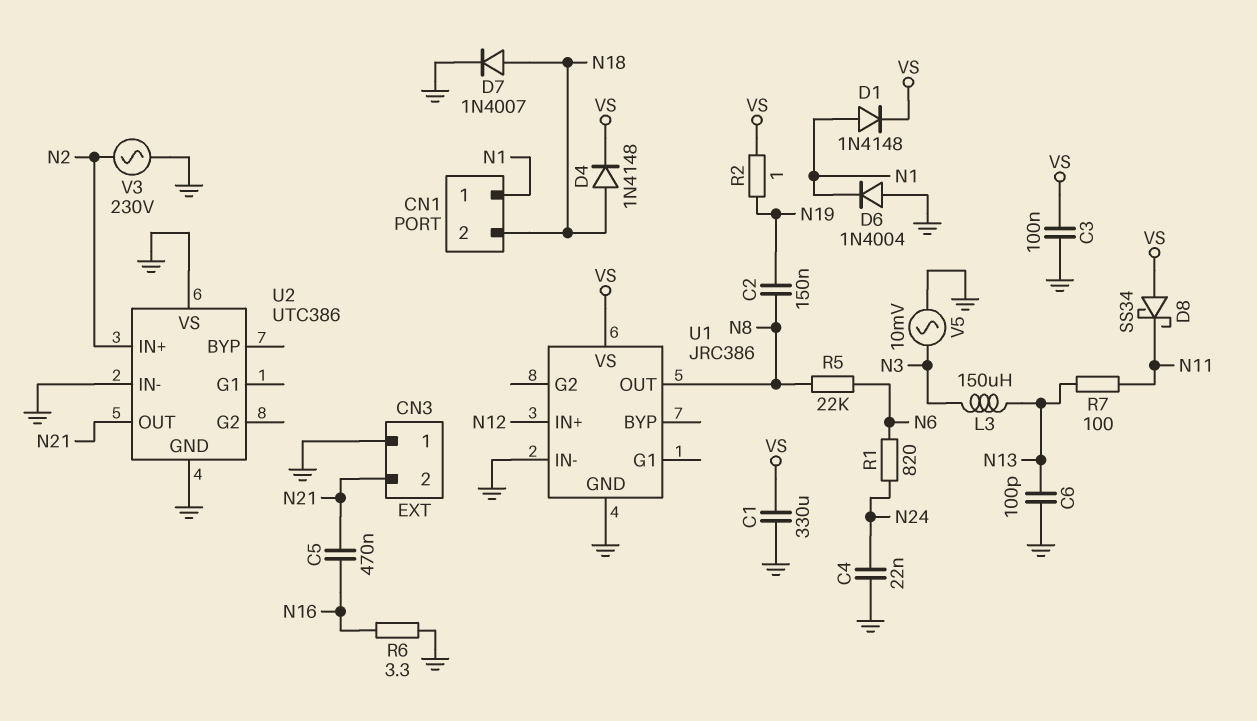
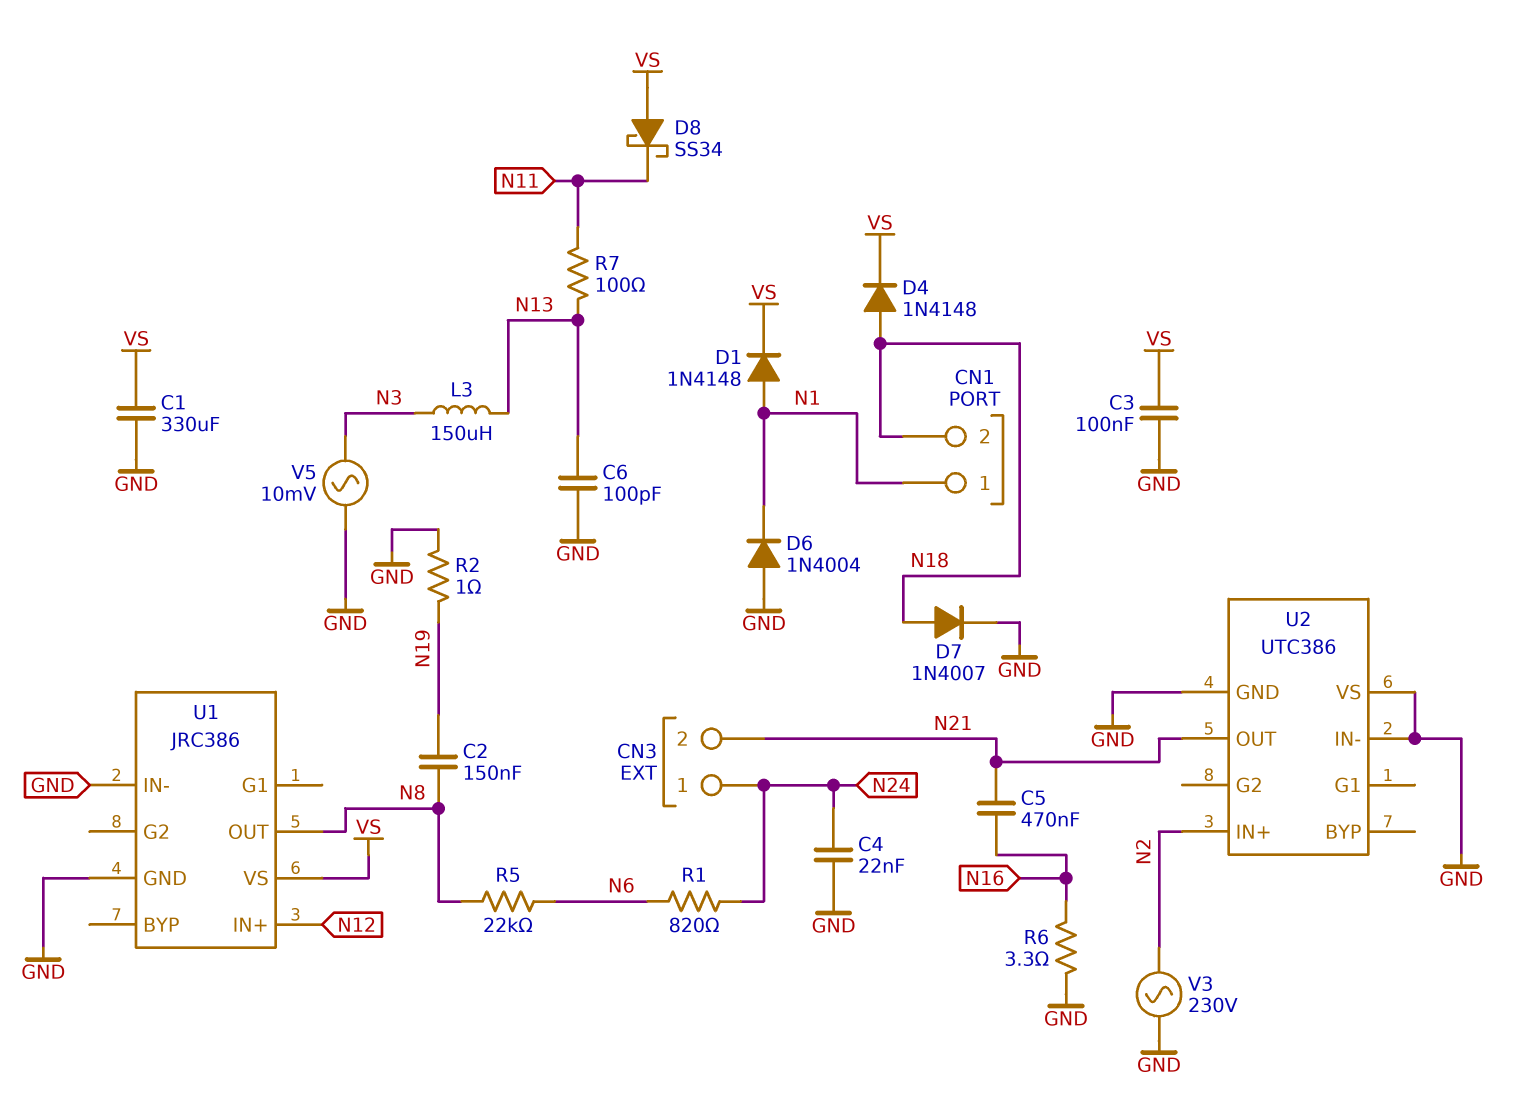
CN3 pin 1: GND -> N24
R2: 1 (N19, VS) -> 1 (GND, N19)

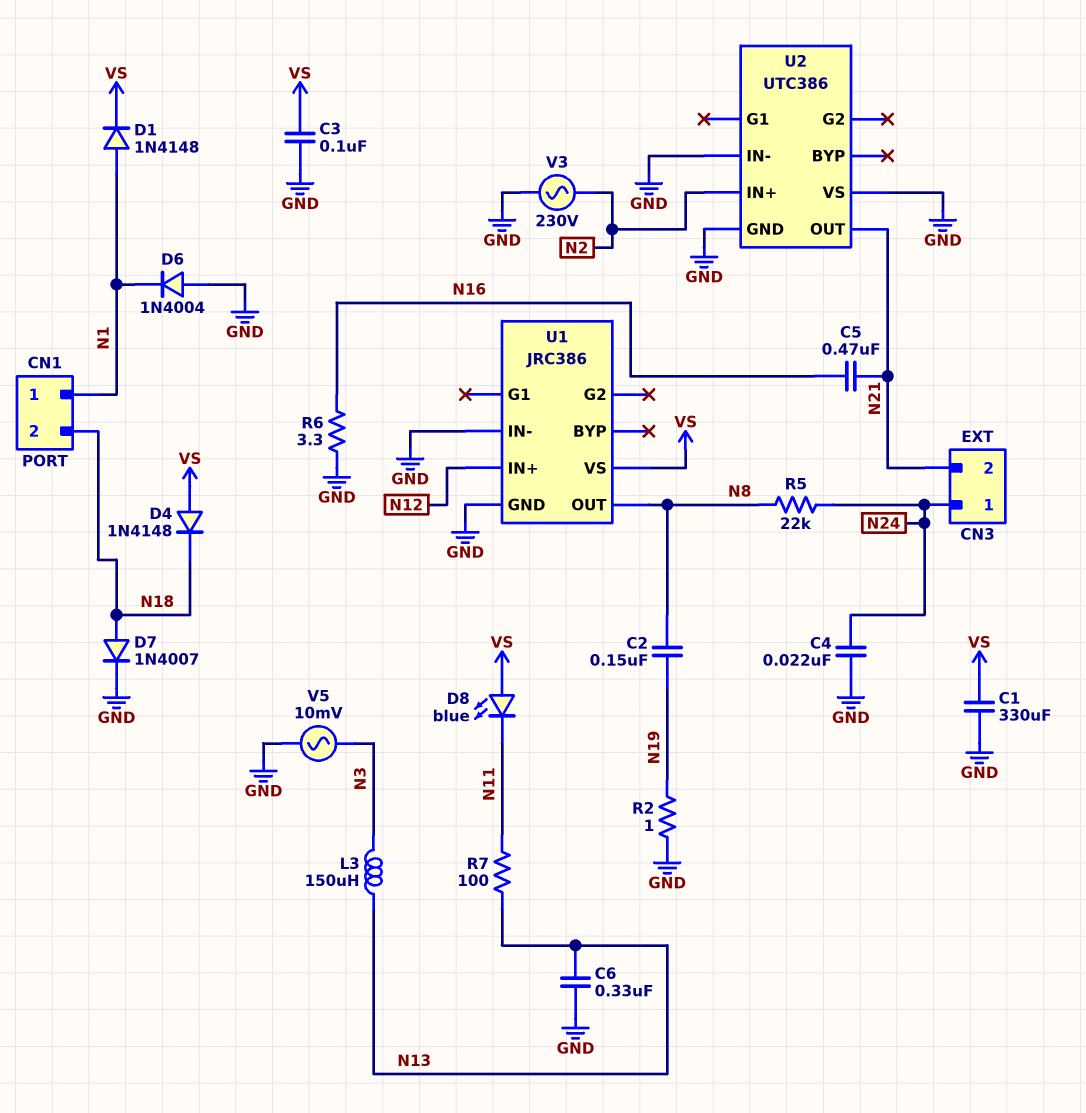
C6: 100pF (GND, N13) -> 330nF (GND, N13)
D4: diode 1N4148 (A N18, K VS) -> diode 1N4148 (A VS, K N18)
D8: schottky SS34 (A VS, K N11) -> LED blue (A VS, K N11)
R1: 820 (N6, N24) -> none
R5: 22k (N6, N8) -> 22k (N8, N24)

